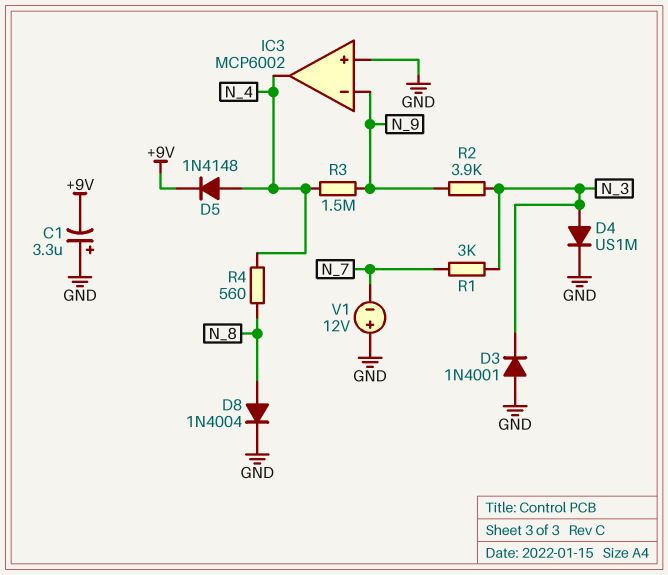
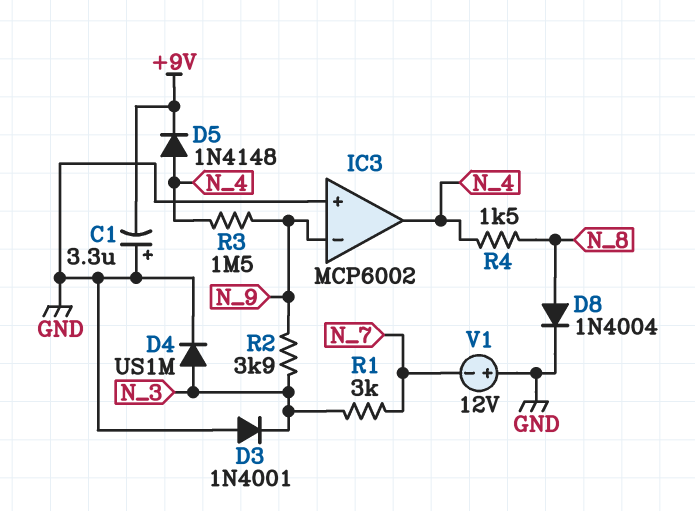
R4: 560 (N_4, N_8) -> 1.5k (N_4, N_8)

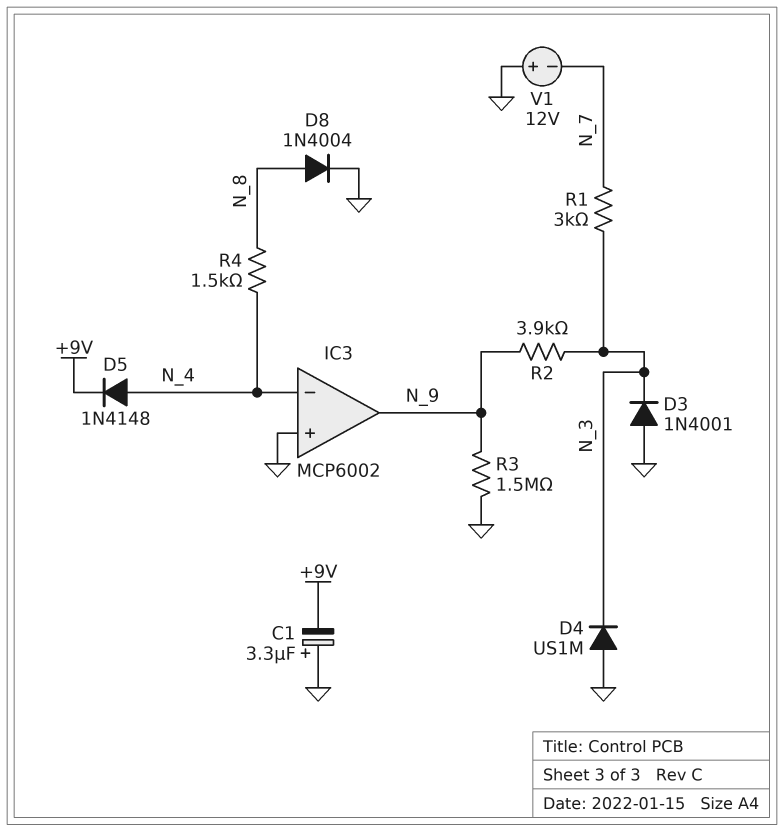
D4: diode US1M (A N_3, K GND) -> diode US1M (A GND, K N_3)
IC3 pin in-: N_9 -> N_4
IC3 pin out: N_4 -> N_9
R3: 1.5M (N_4, N_9) -> 1.5M (GND, N_9)

